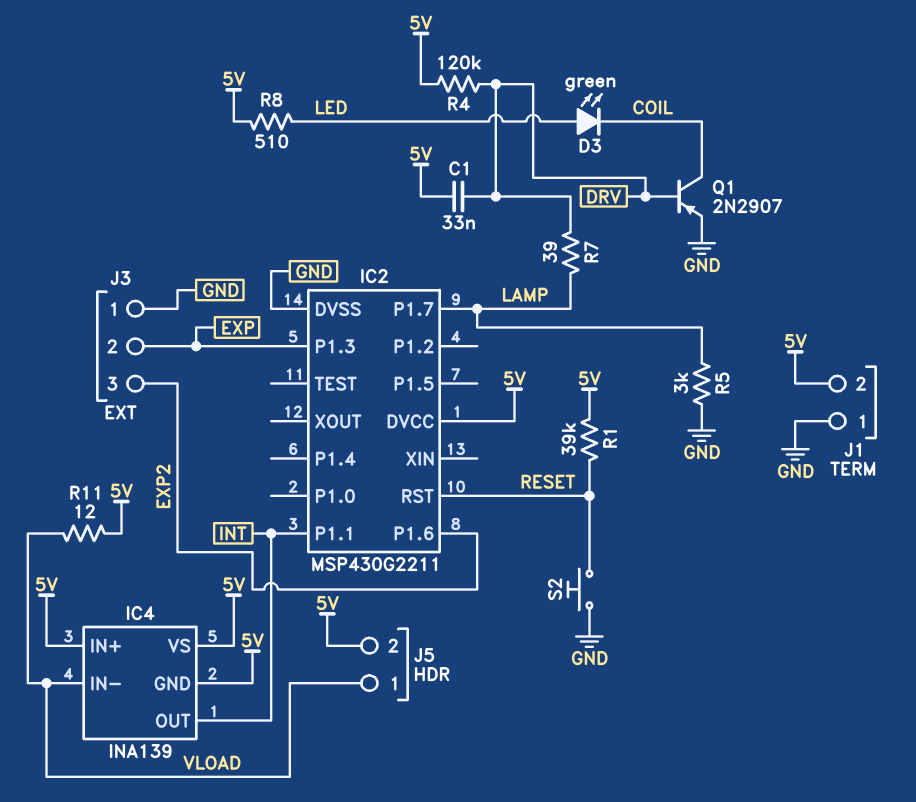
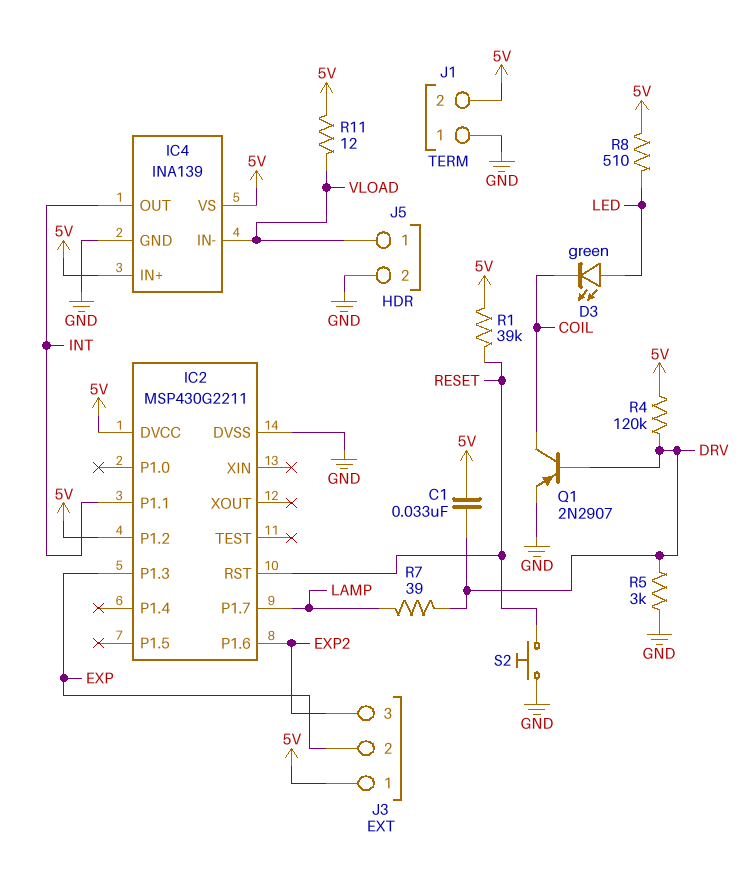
IC2 pin P1.2: none -> 5V
IC4 pin GND: 5V -> GND
J3 pin 1: GND -> 5V
J5 pin 2: 5V -> GND
R5: 3k (GND, LAMP) -> 3k (DRV, GND)

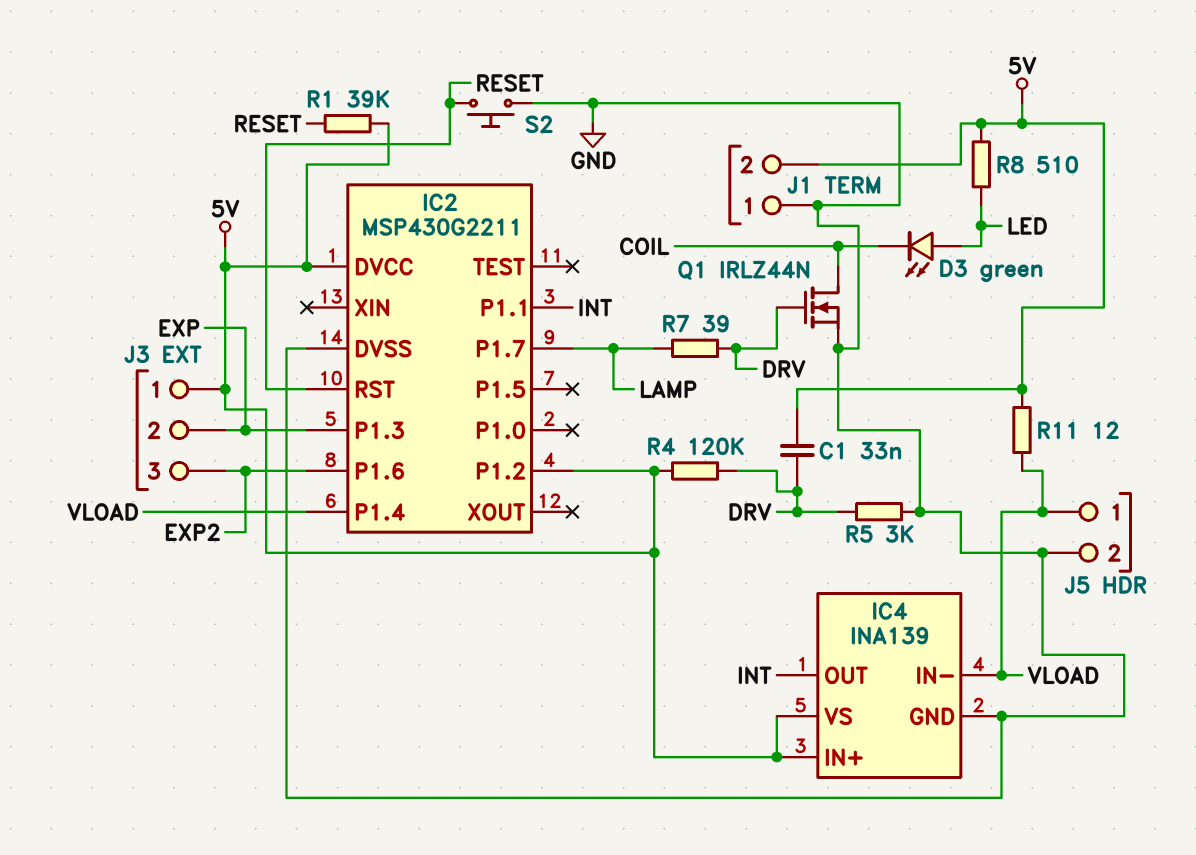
IC2 pin P1.4: none -> VLOAD
Q1: PNP 2N2907 (B DRV, C COIL, E GND) -> NMOS IRLZ44N (G DRV, D COIL, S GND)

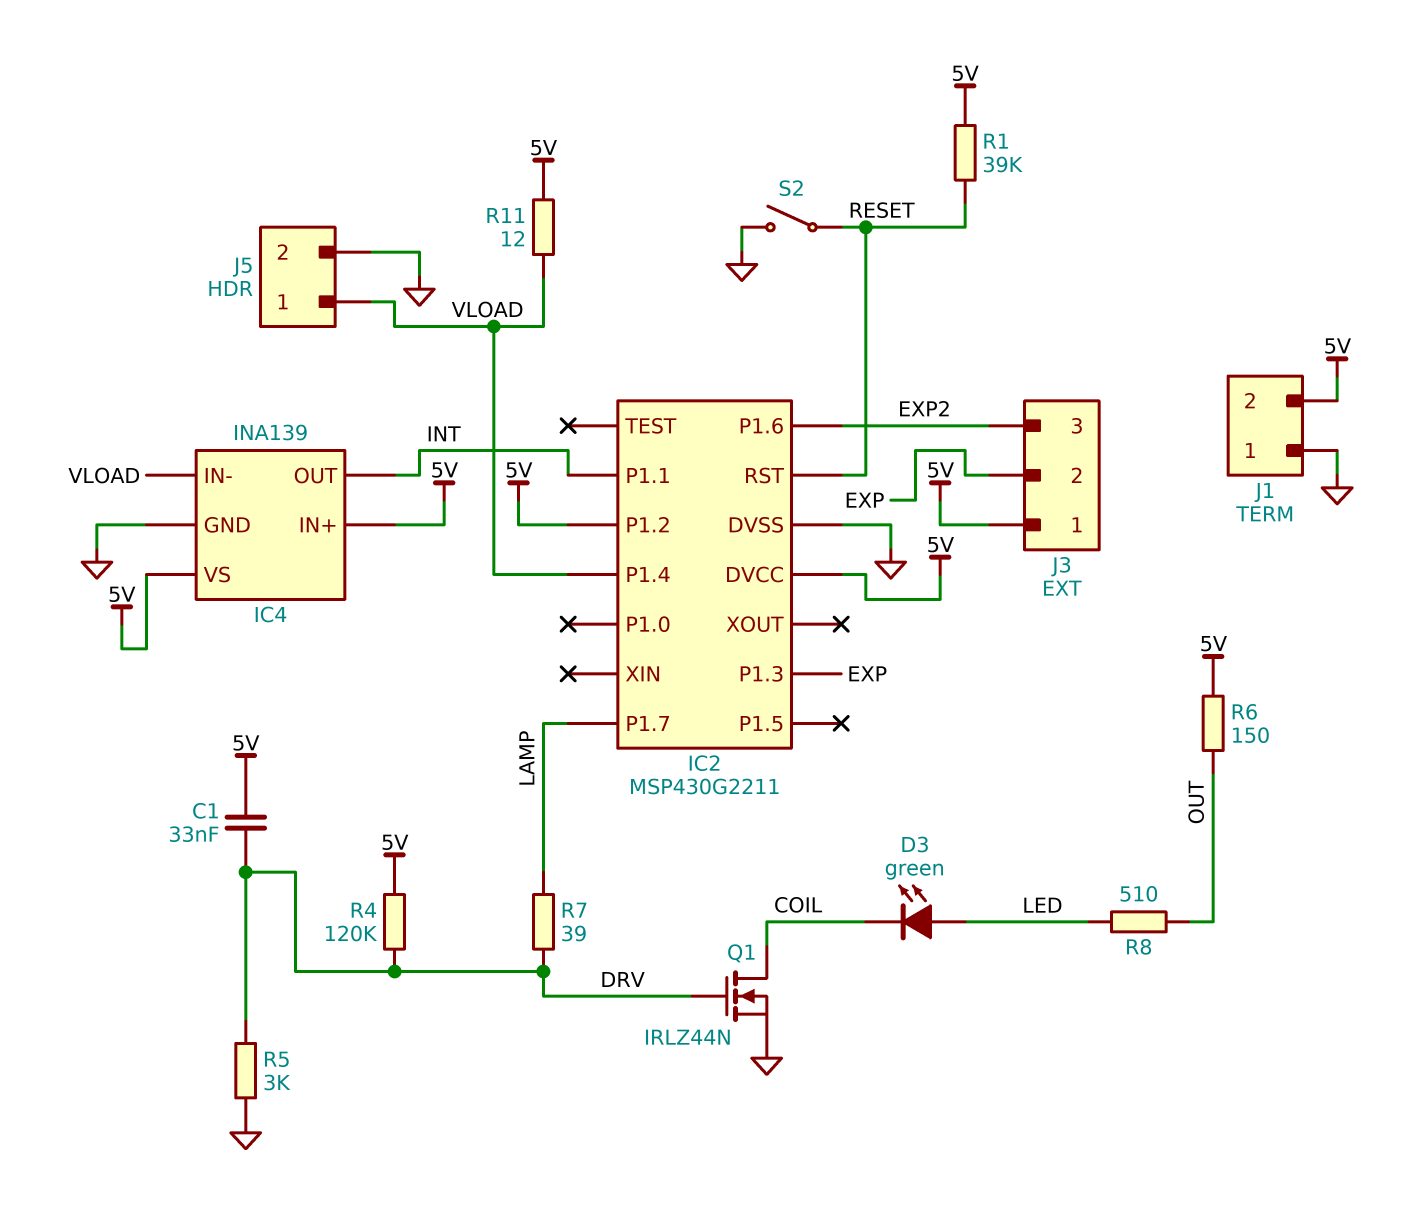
R6: none -> 150 (5V, OUT)
R8: 510 (5V, LED) -> 510 (LED, OUT)
S2: button (GND, RESET) -> switch (GND, RESET)

